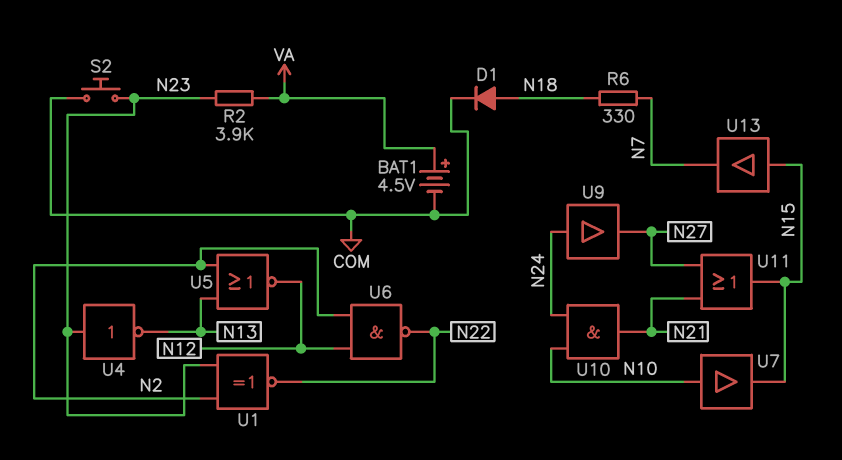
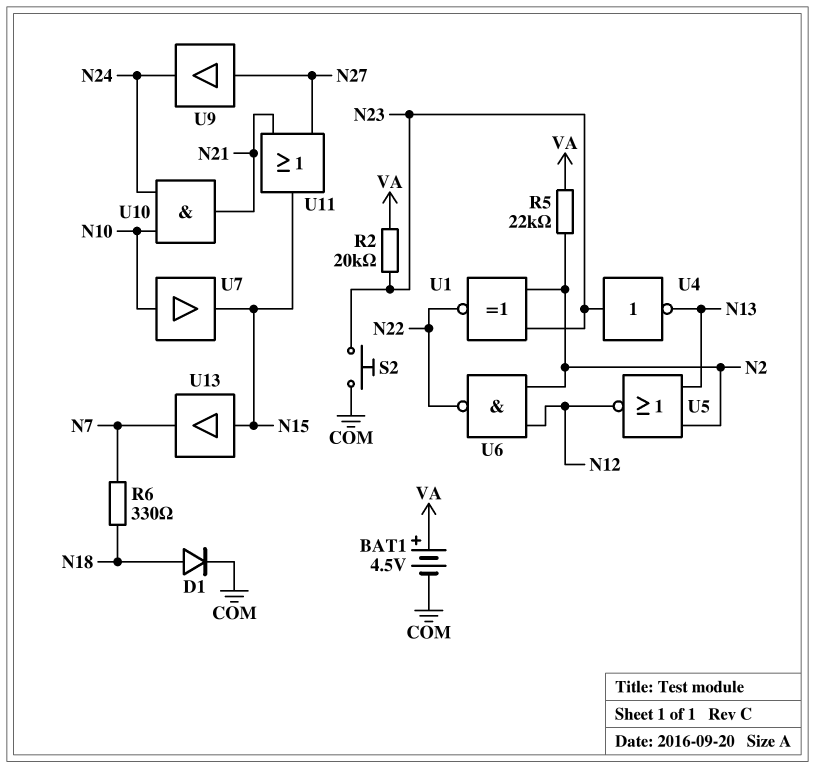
R2: 3.9k (N23, VA) -> 20k (N23, VA)
R5: none -> 22k (N2, VA)
U9: buffer (in N24, out N27) -> buffer (in N27, out N24)

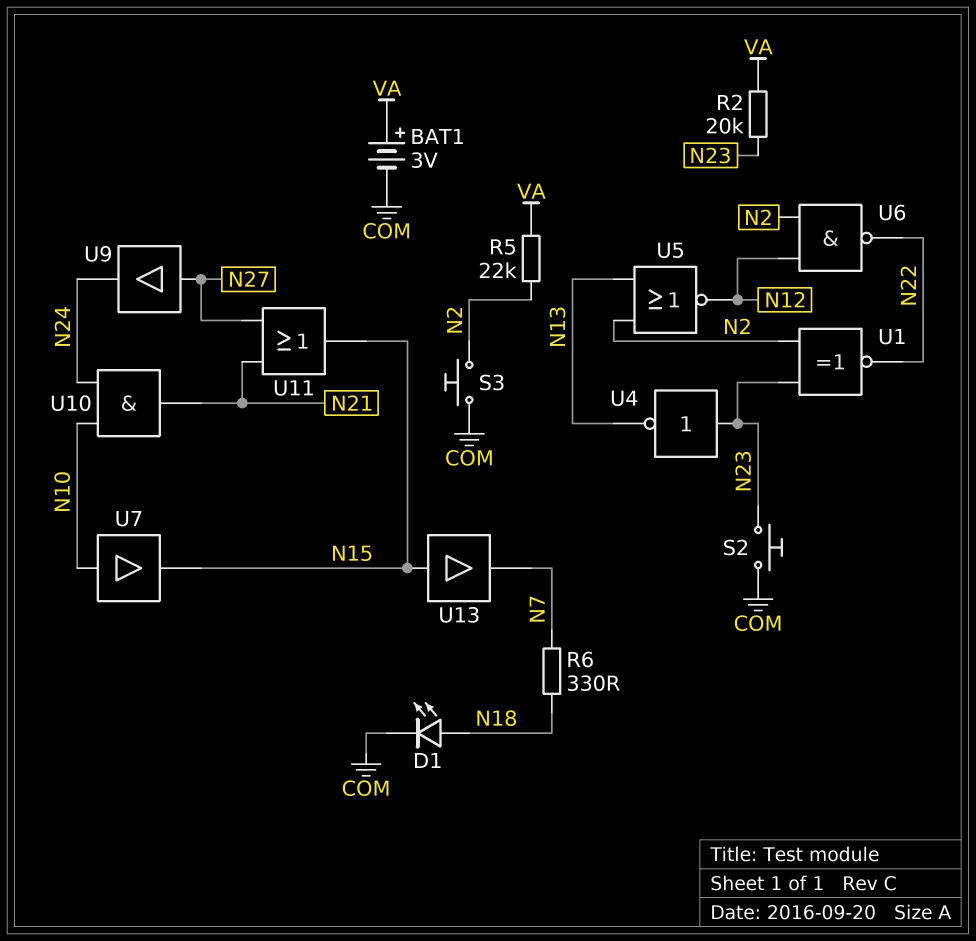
BAT1: 4.5V (plus VA, minus COM) -> 3V (plus VA, minus COM)
D1: diode (A N18, K COM) -> LED (A N18, K COM)
S3: none -> button (COM, N2)

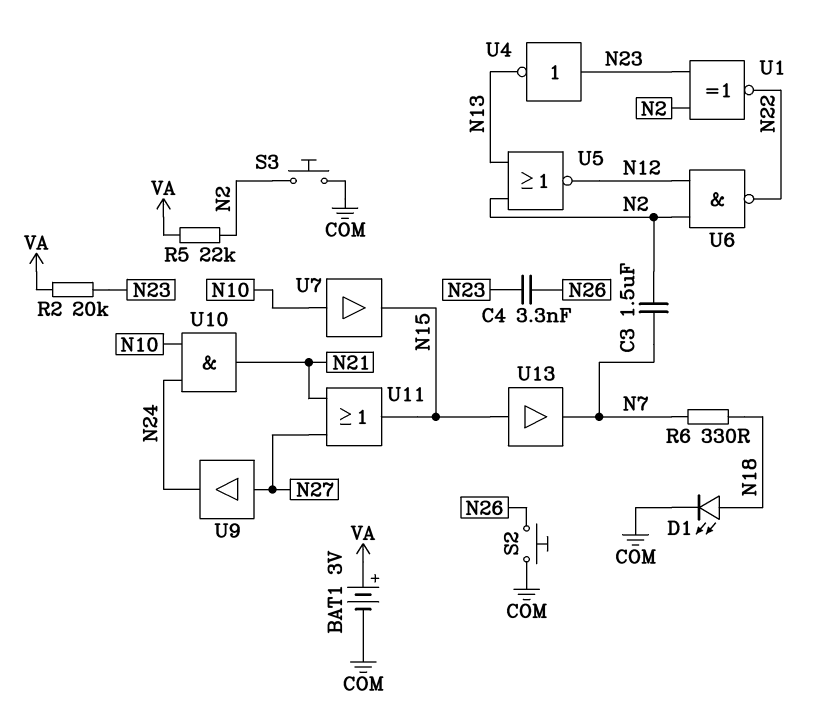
C3: none -> 1.5uF (N2, N7)
C4: none -> 3.3nF (N23, N26)
S2: button (COM, N23) -> button (COM, N26)

